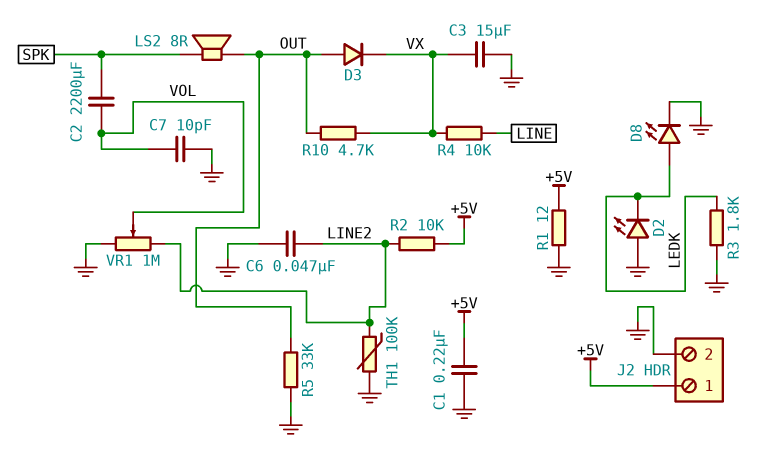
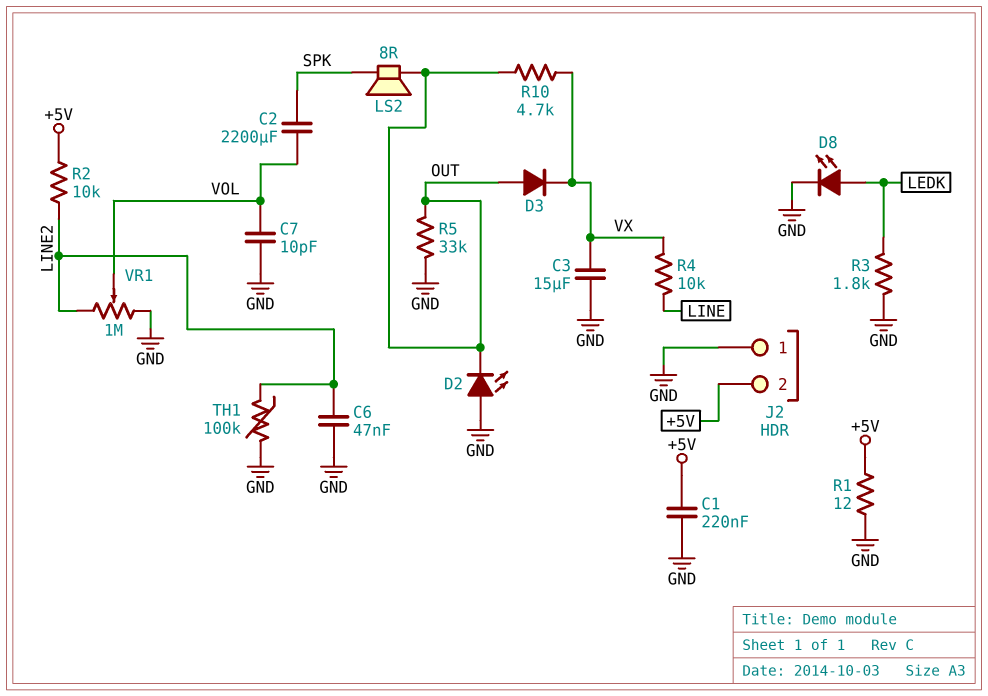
D2: LED (A GND, K LEDK) -> LED (A GND, K OUT)
J2 pin 1: +5V -> GND
J2 pin 2: GND -> +5V

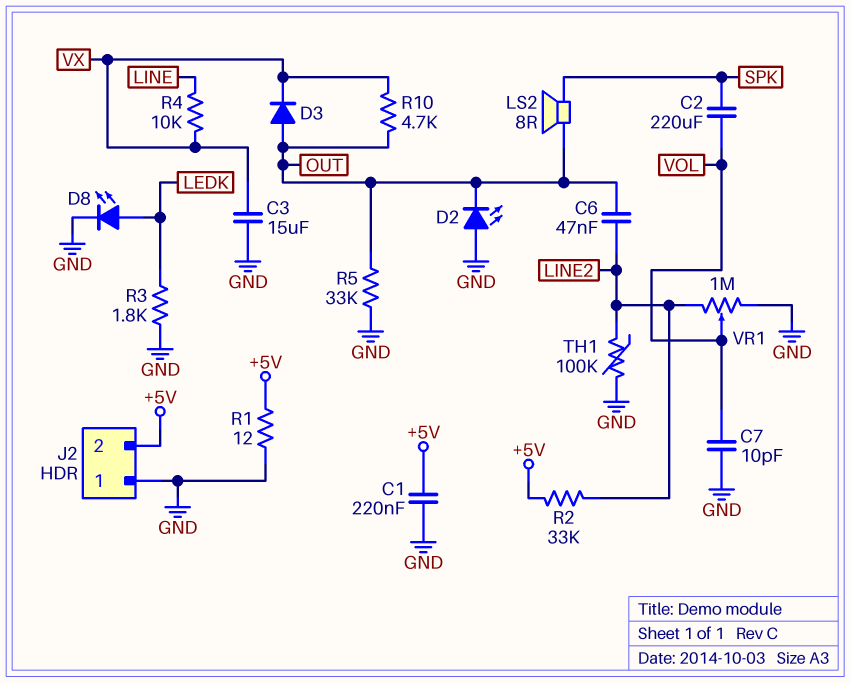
C2: 2200uF (SPK, VOL) -> 220uF (SPK, VOL)
C6: 47nF (GND, LINE2) -> 47nF (LINE2, OUT)
R2: 10k (+5V, LINE2) -> 33k (+5V, LINE2)

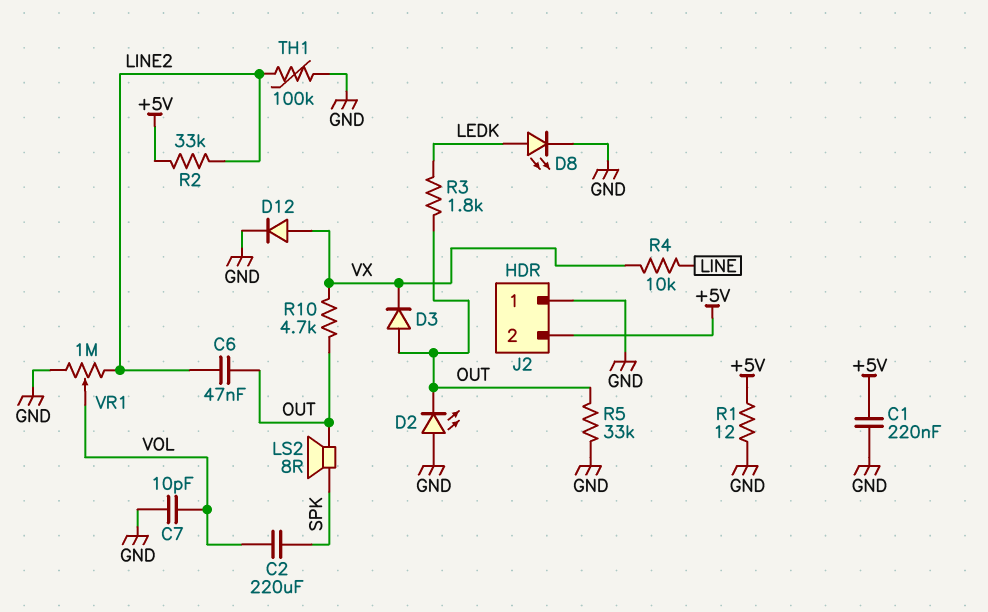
C3: 15uF (GND, VX) -> none
D12: none -> diode (A VX, K GND)
R3: 1.8k (GND, LEDK) -> 1.8k (LEDK, OUT)

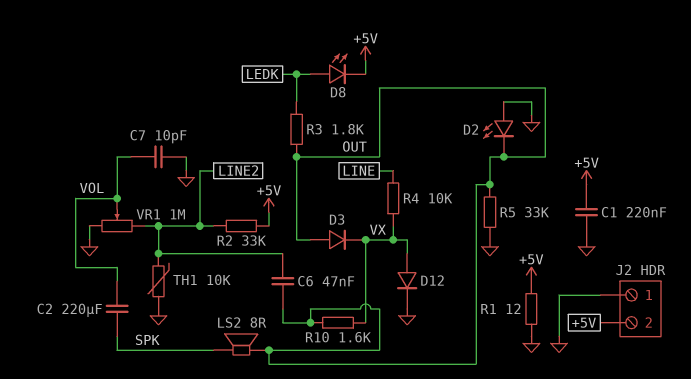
D8: LED (A LEDK, K GND) -> LED (A LEDK, K +5V)
R10: 4.7k (OUT, VX) -> 1.6k (OUT, VX)
TH1: 100k (GND, LINE2) -> 10k (GND, LINE2)

